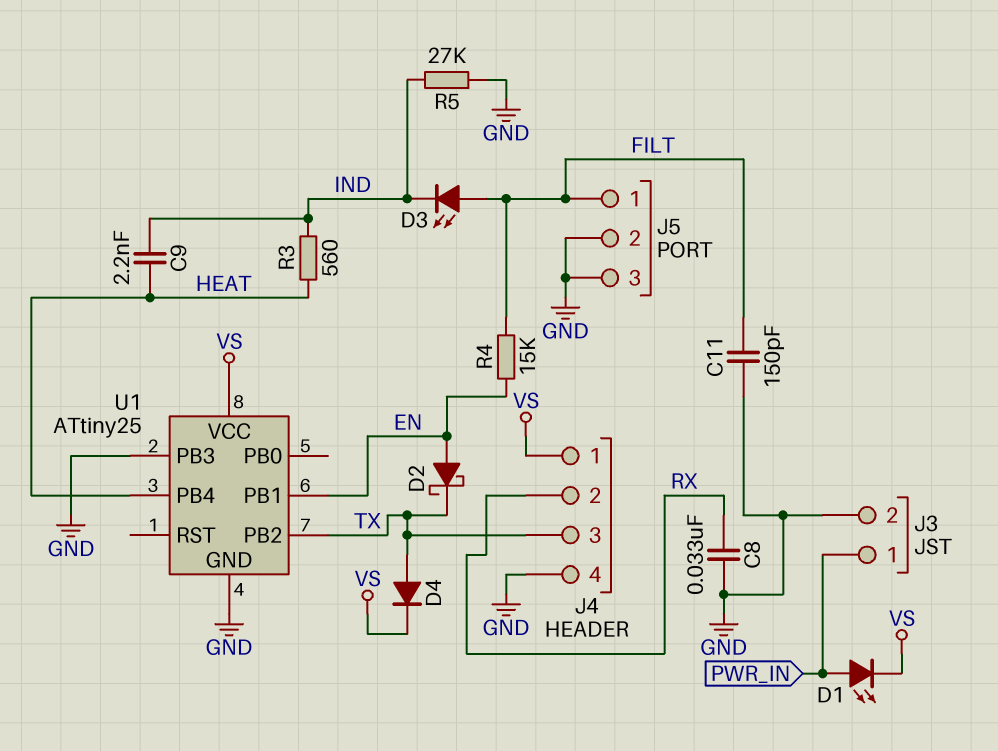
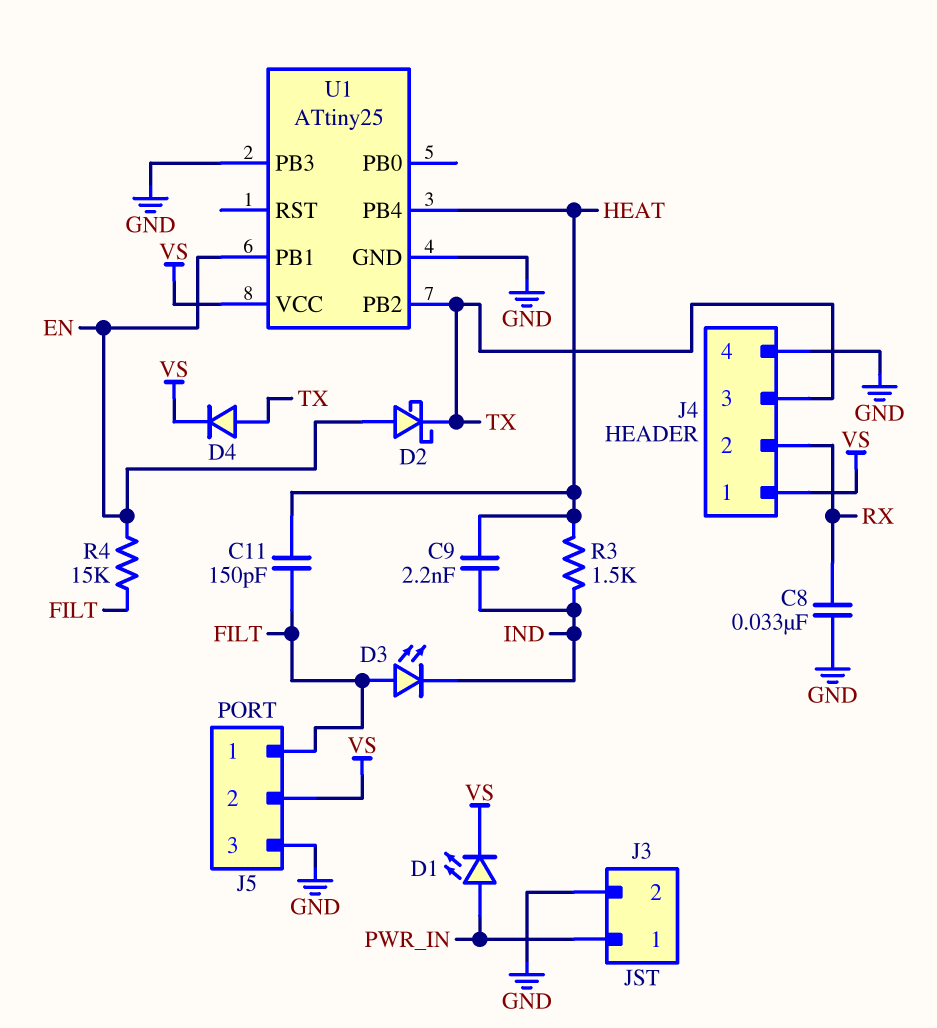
C11: 150pF (FILT, GND) -> 150pF (FILT, HEAT)
J5 pin 2: GND -> VS
R3: 560 (HEAT, IND) -> 1.5k (HEAT, IND)
R5: 27k (GND, IND) -> none

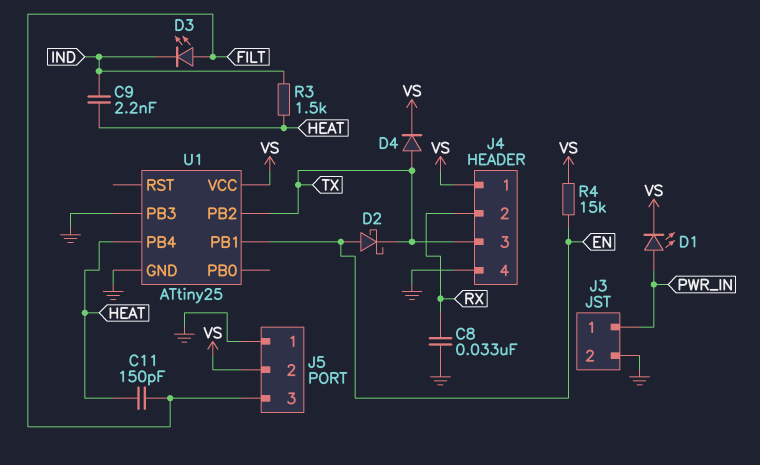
J5 pin 1: FILT -> GND
J5 pin 3: GND -> FILT
R4: 15k (EN, FILT) -> 15k (EN, VS)

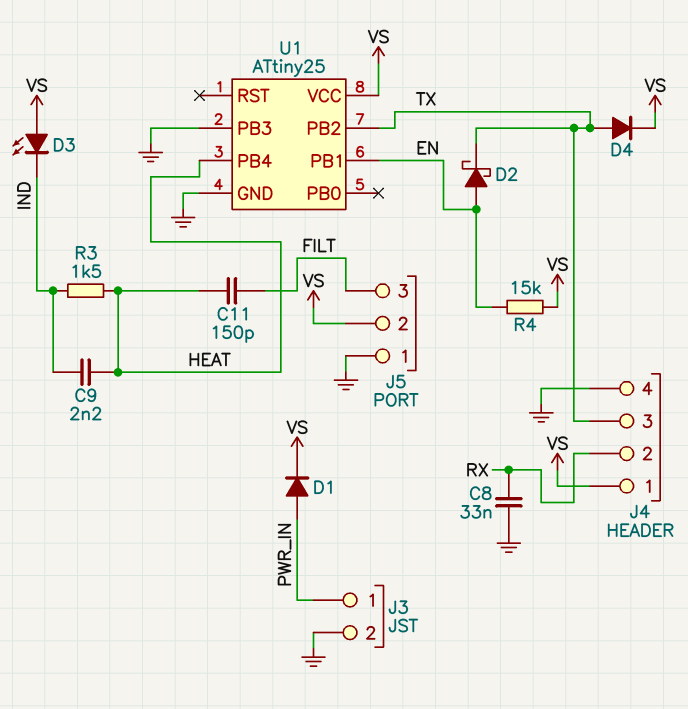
D1: LED (A PWR_IN, K VS) -> diode (A PWR_IN, K VS)
D3: LED (A FILT, K IND) -> LED (A VS, K IND)

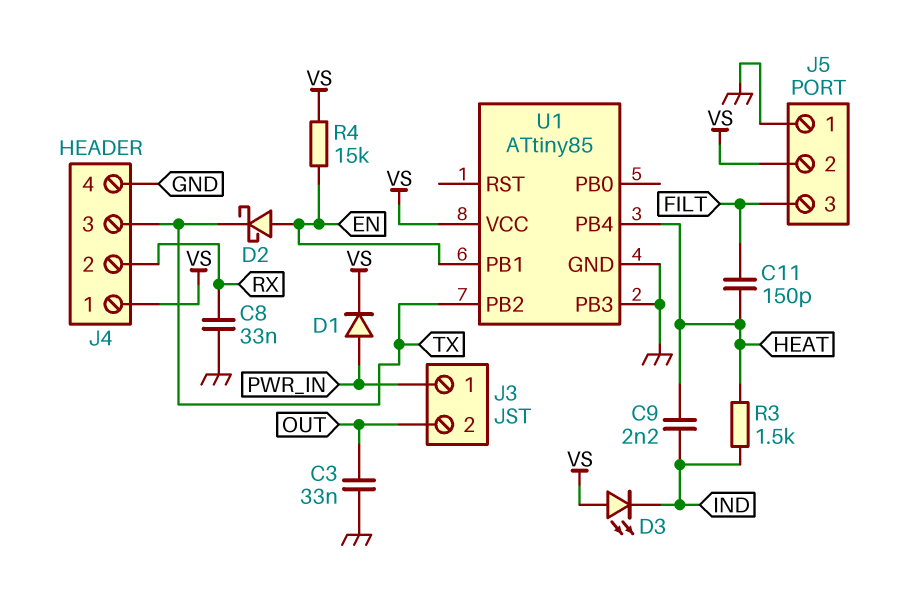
C3: none -> 33nF (GND, OUT)
D4: diode (A TX, K VS) -> none
J3 pin 2: GND -> OUT
U1: ATtiny25 -> ATtiny85

